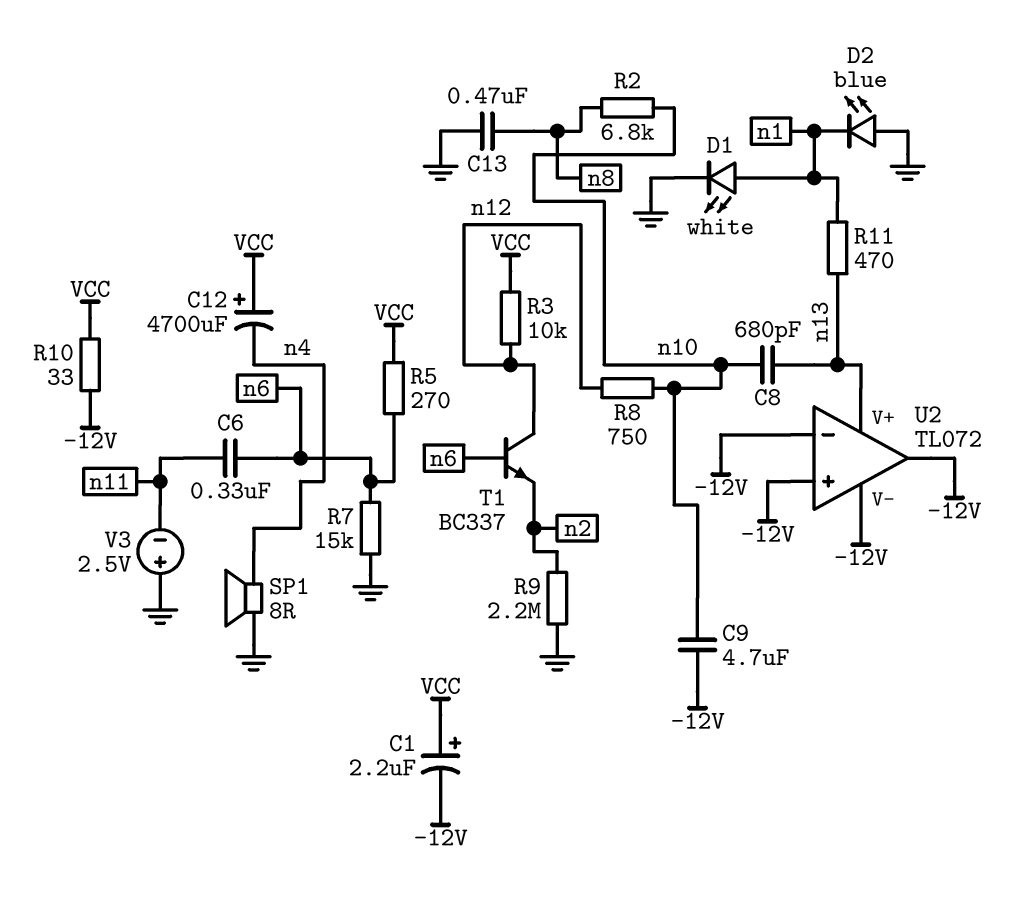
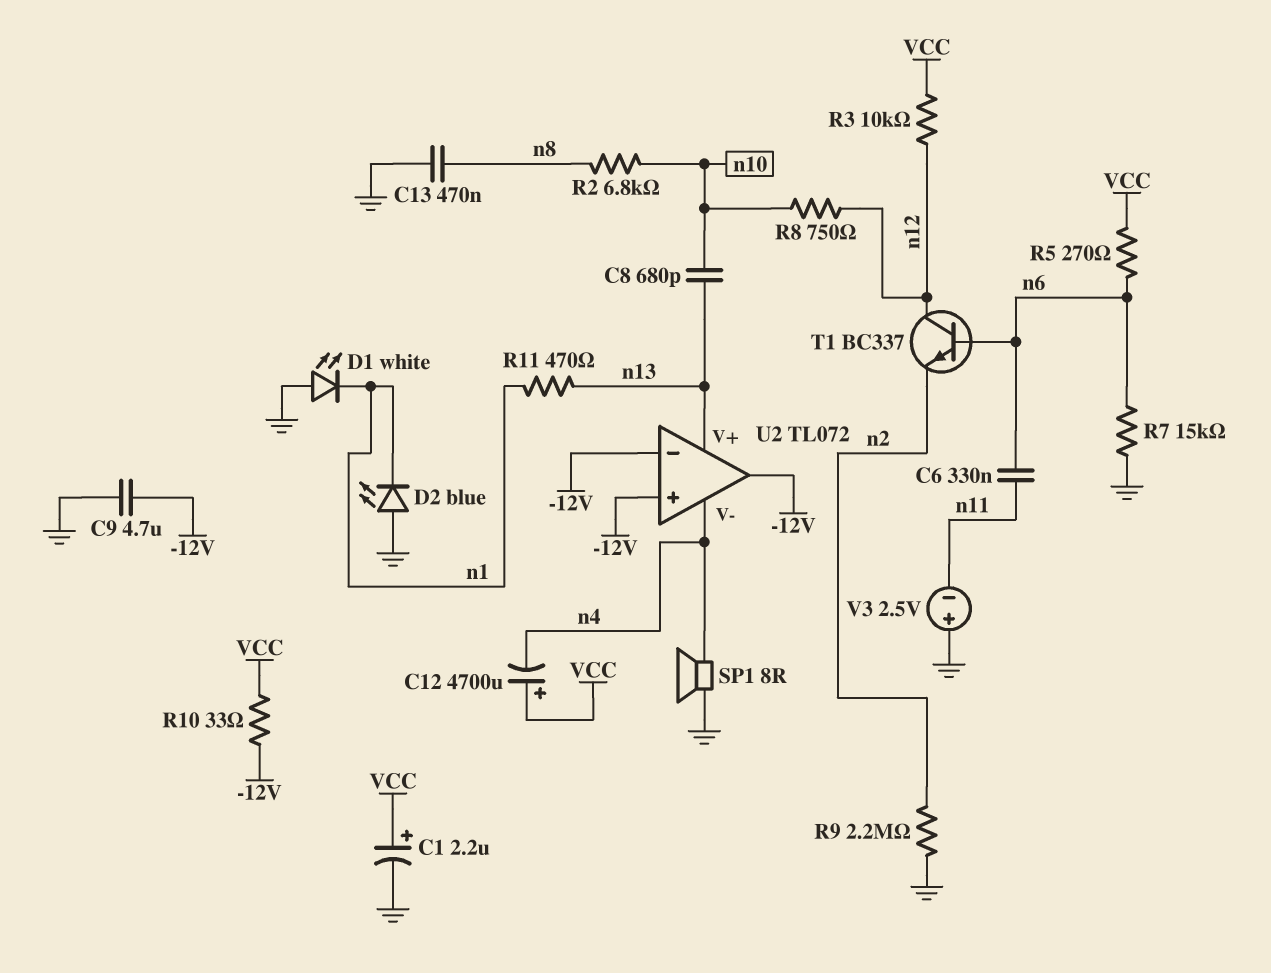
C1: 2.2uF (plus VCC, minus -12V) -> 2.2uF (plus VCC, minus GND)
C9: 4.7uF (-12V, n10) -> 4.7uF (-12V, GND)
D1: LED white (A n1, K GND) -> LED white (A GND, K n1)
U2 pin V-: -12V -> n4

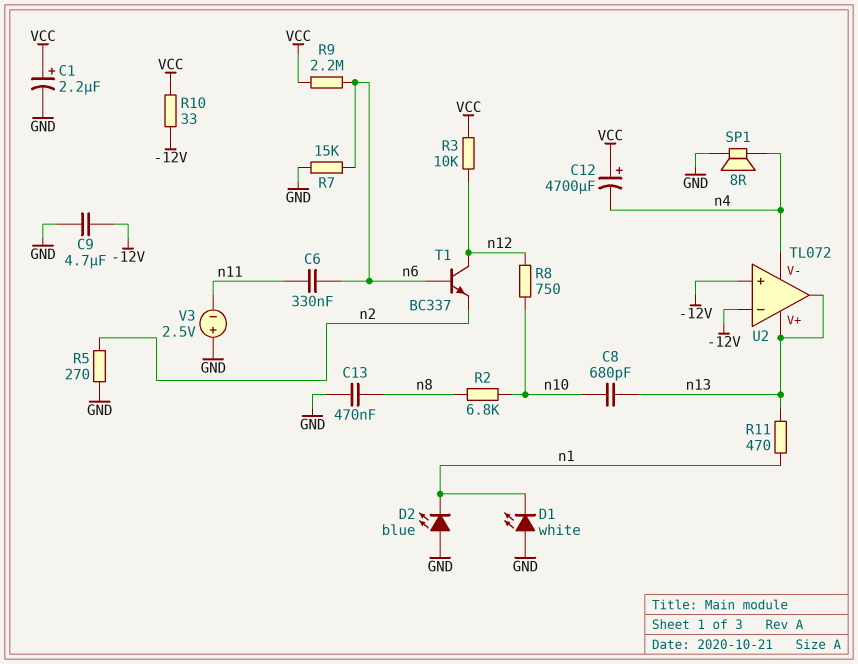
R5: 270 (VCC, n6) -> 270 (GND, n2)
R9: 2.2M (GND, n2) -> 2.2M (VCC, n6)
U2 pin out: -12V -> n13

